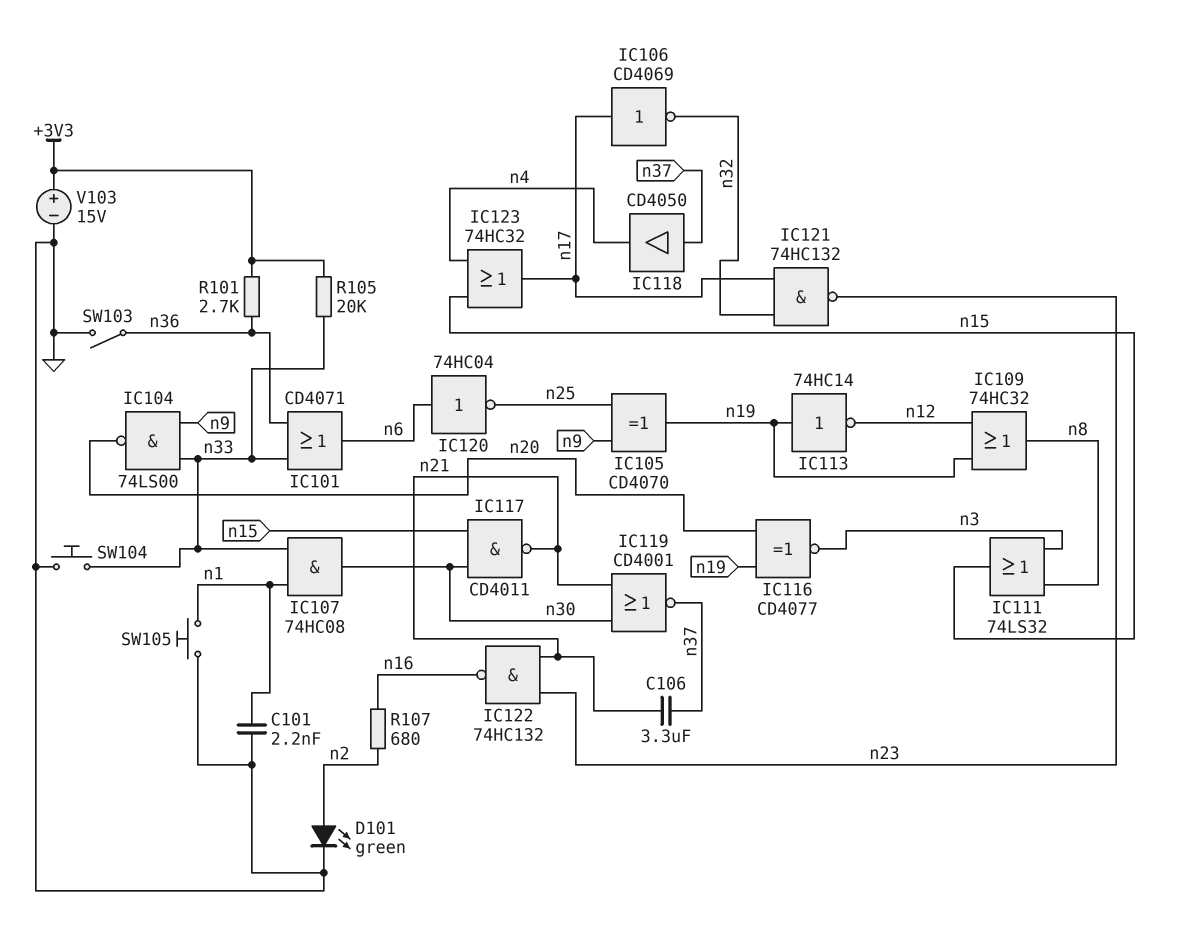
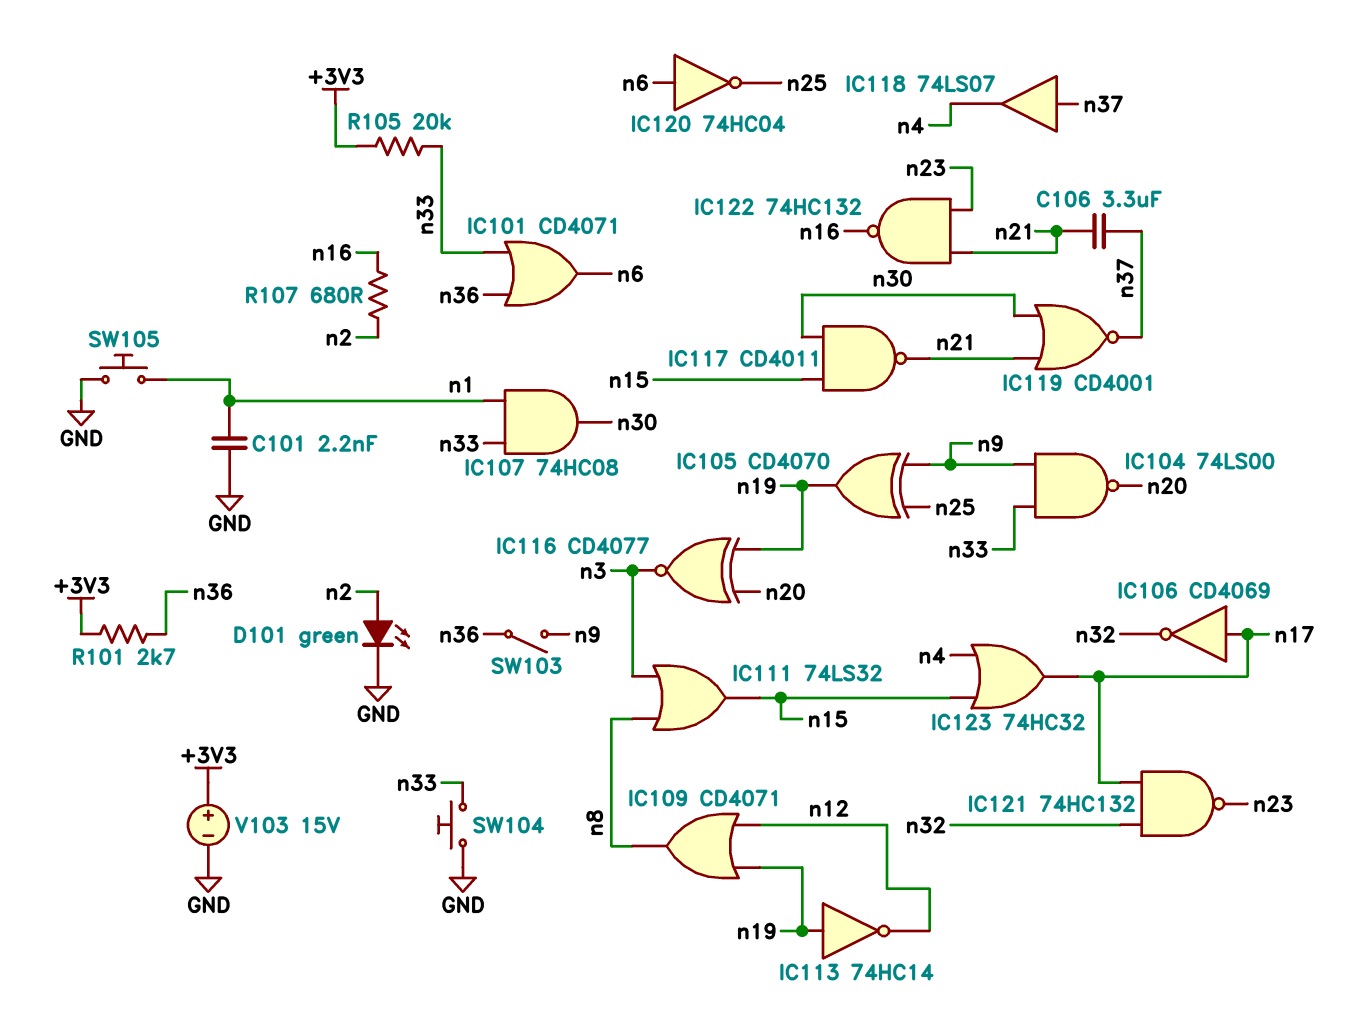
IC109: OR 74HC32 (in n12, in n19, out n8) -> OR CD4071 (in n12, in n19, out n8)
IC118: buffer CD4050 (in n37, out n4) -> buffer 74LS07 (in n37, out n4)
SW103: switch (GND, n36) -> switch (n9, n36)

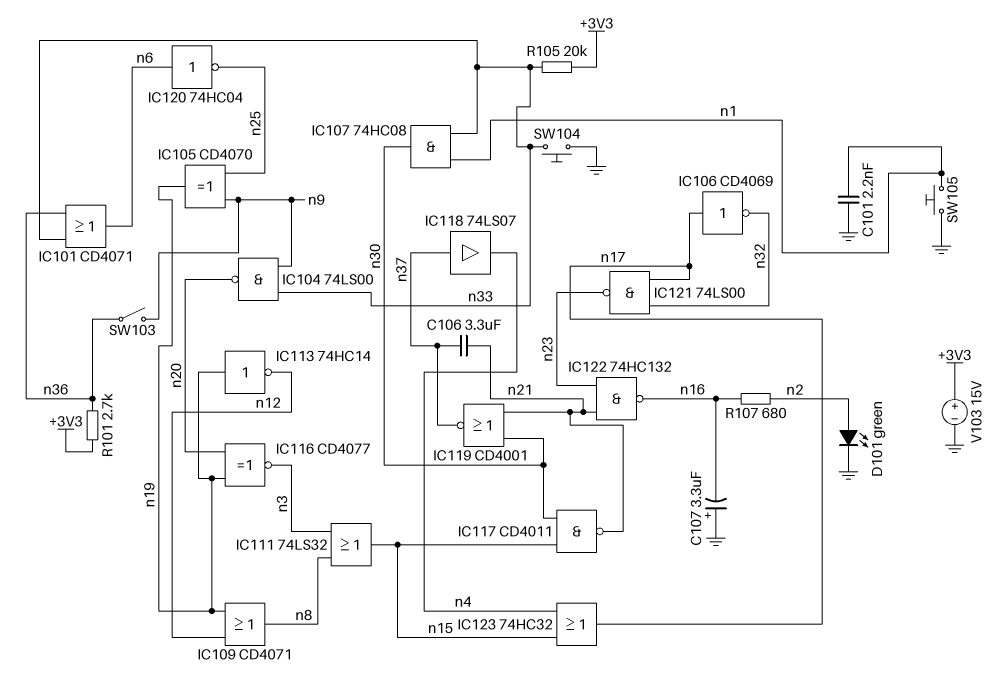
C107: none -> 3.3uF (plus GND, minus n16)
IC121: NAND 74HC132 (in n17, in n32, out n23) -> NAND 74LS00 (in n17, in n32, out n23)

